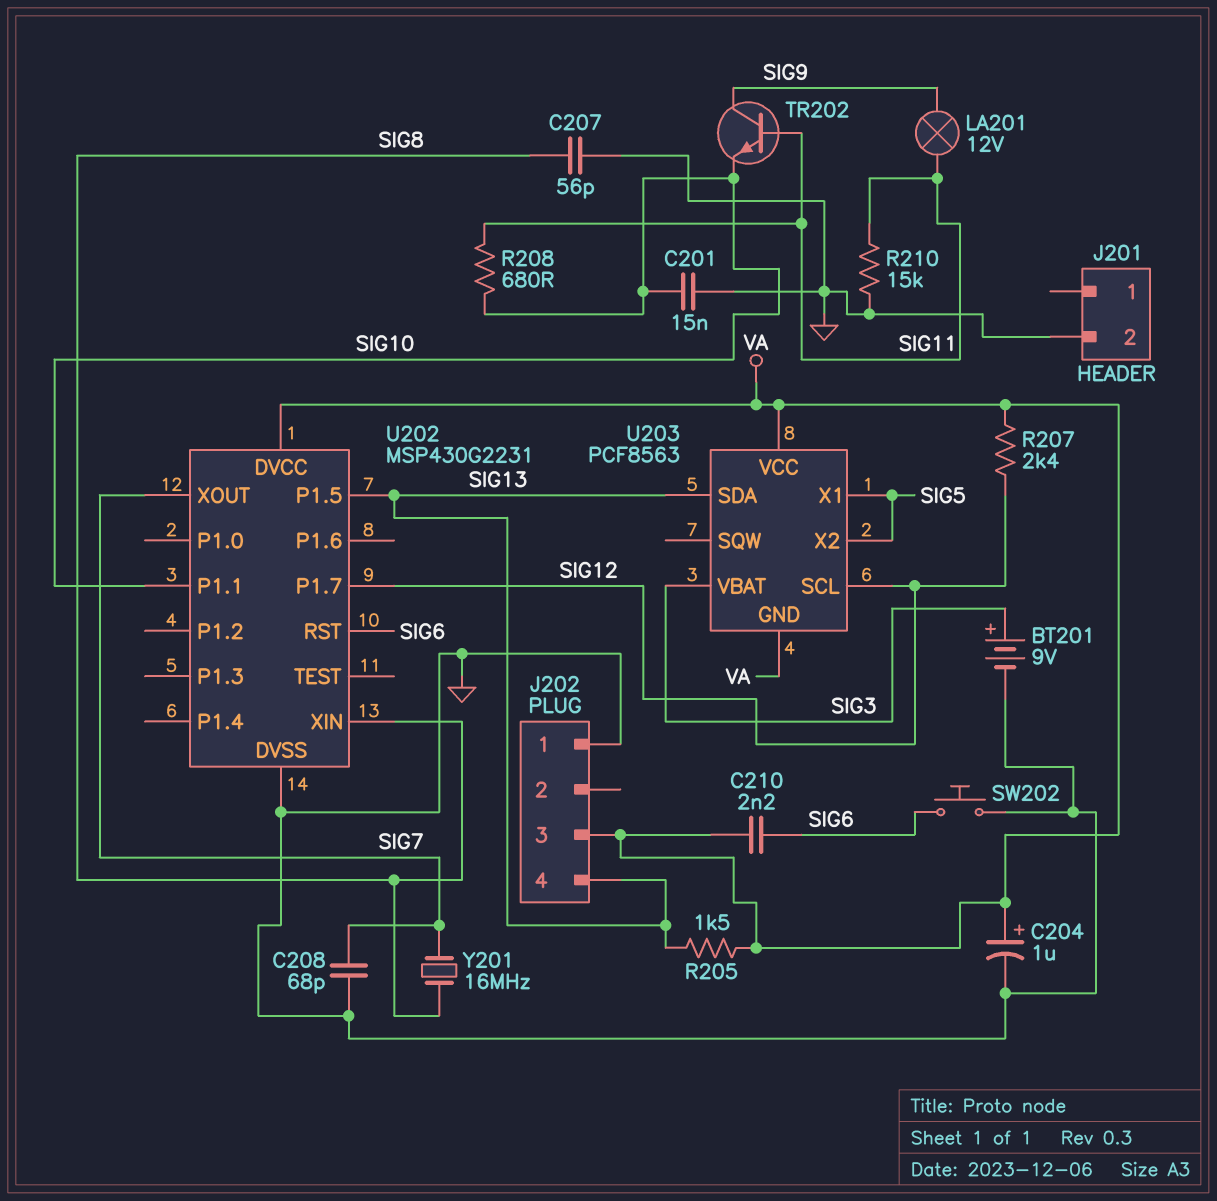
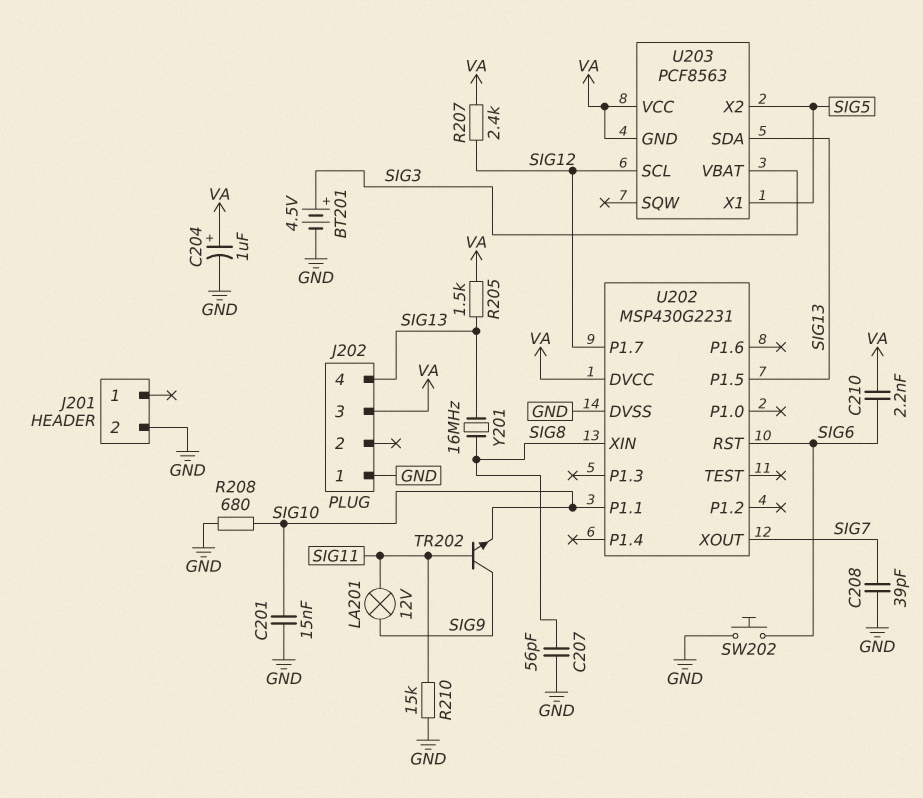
BT201: 9V (plus SIG3, minus GND) -> 4.5V (plus SIG3, minus GND)
C208: 68pF (GND, SIG7) -> 39pF (GND, SIG7)
R208: 680 (SIG10, SIG11) -> 680 (GND, SIG10)
Y201: 16MHz (SIG7, SIG8) -> 16MHz (SIG8, SIG13)

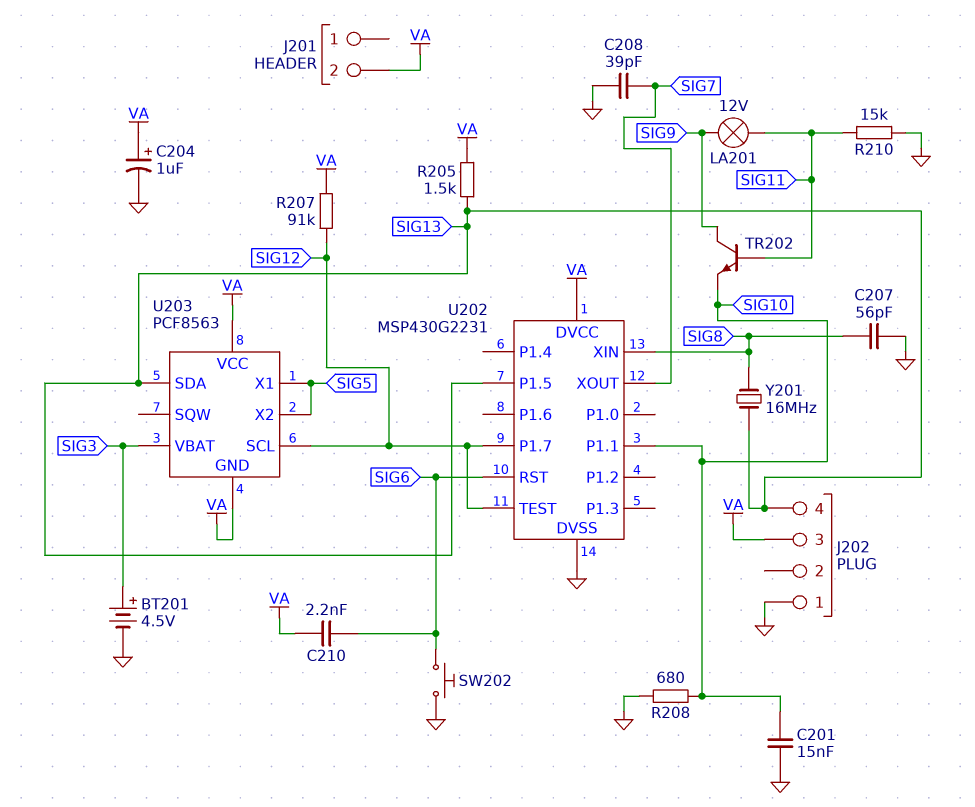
J201 pin 2: GND -> VA
R207: 2.4k (SIG12, VA) -> 91k (SIG12, VA)
U202 pin TEST: none -> SIG12

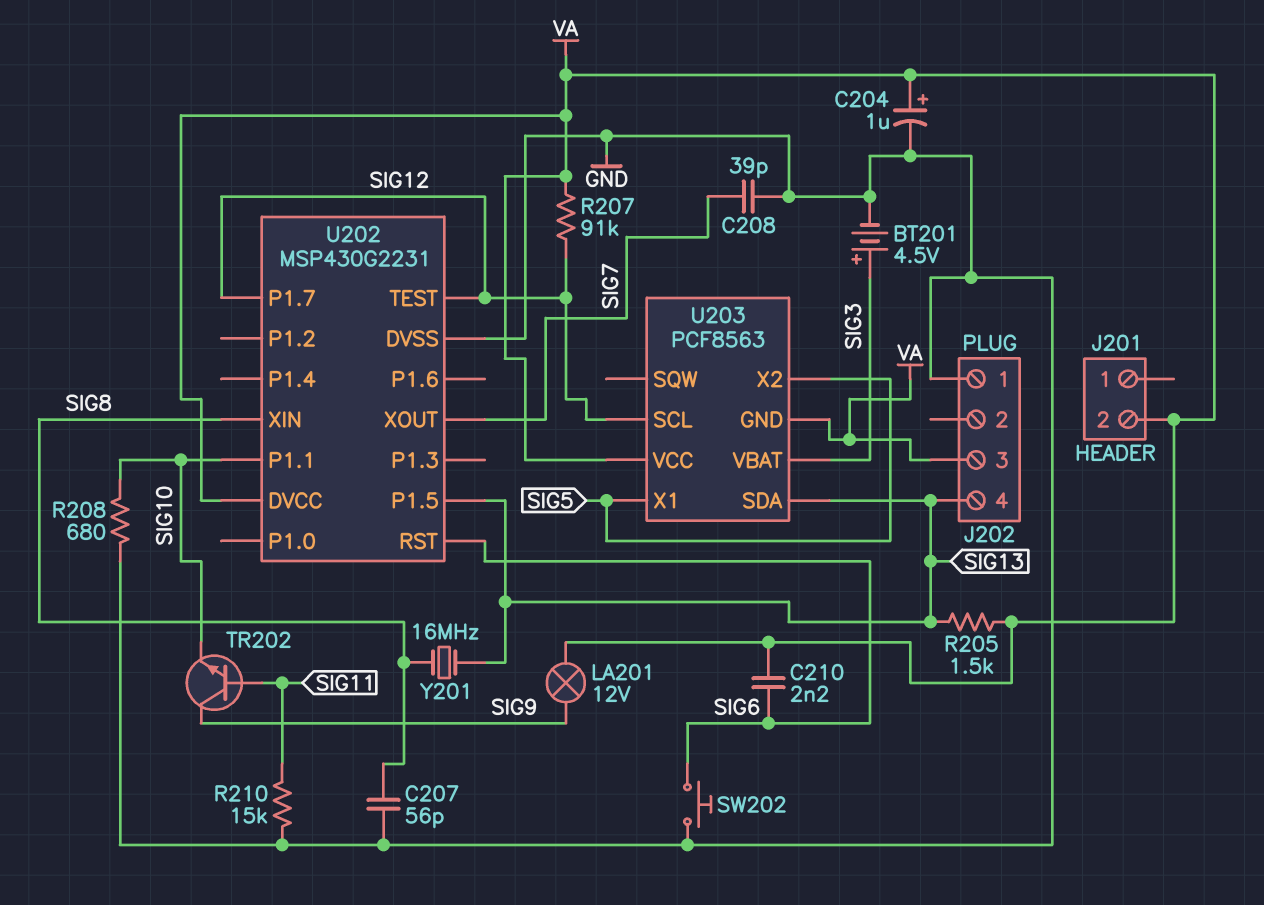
C201: 15nF (GND, SIG10) -> none
LA201: lamp 12V (SIG9, SIG11) -> lamp 12V (SIG9, VA)

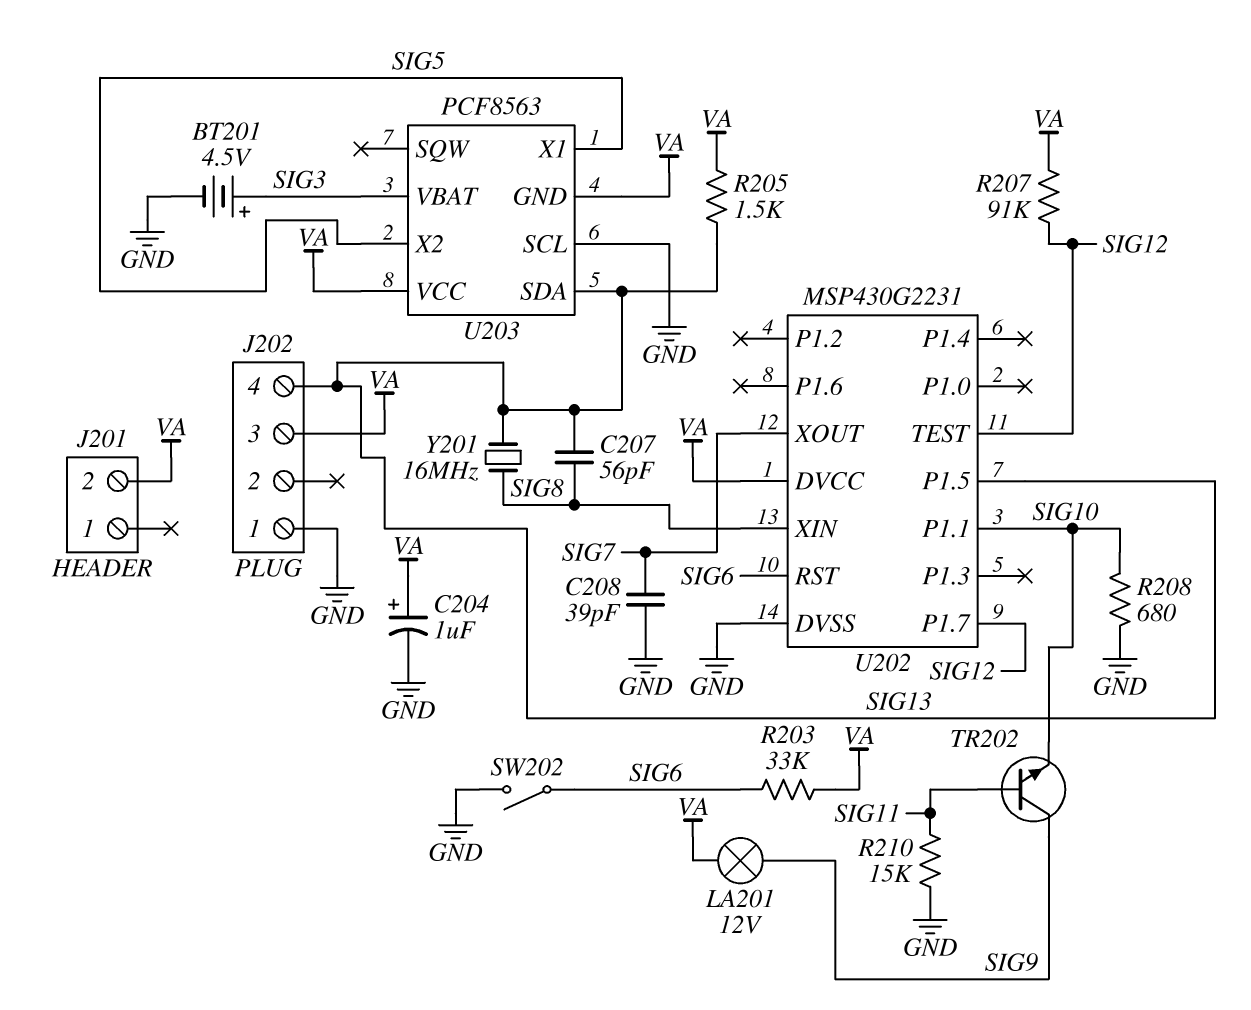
C207: 56pF (GND, SIG8) -> 56pF (SIG8, SIG13)
C210: 2.2nF (SIG6, VA) -> none
R203: none -> 33k (SIG6, VA)
SW202: button (GND, SIG6) -> switch (GND, SIG6)
U203 pin SCL: SIG12 -> GND

